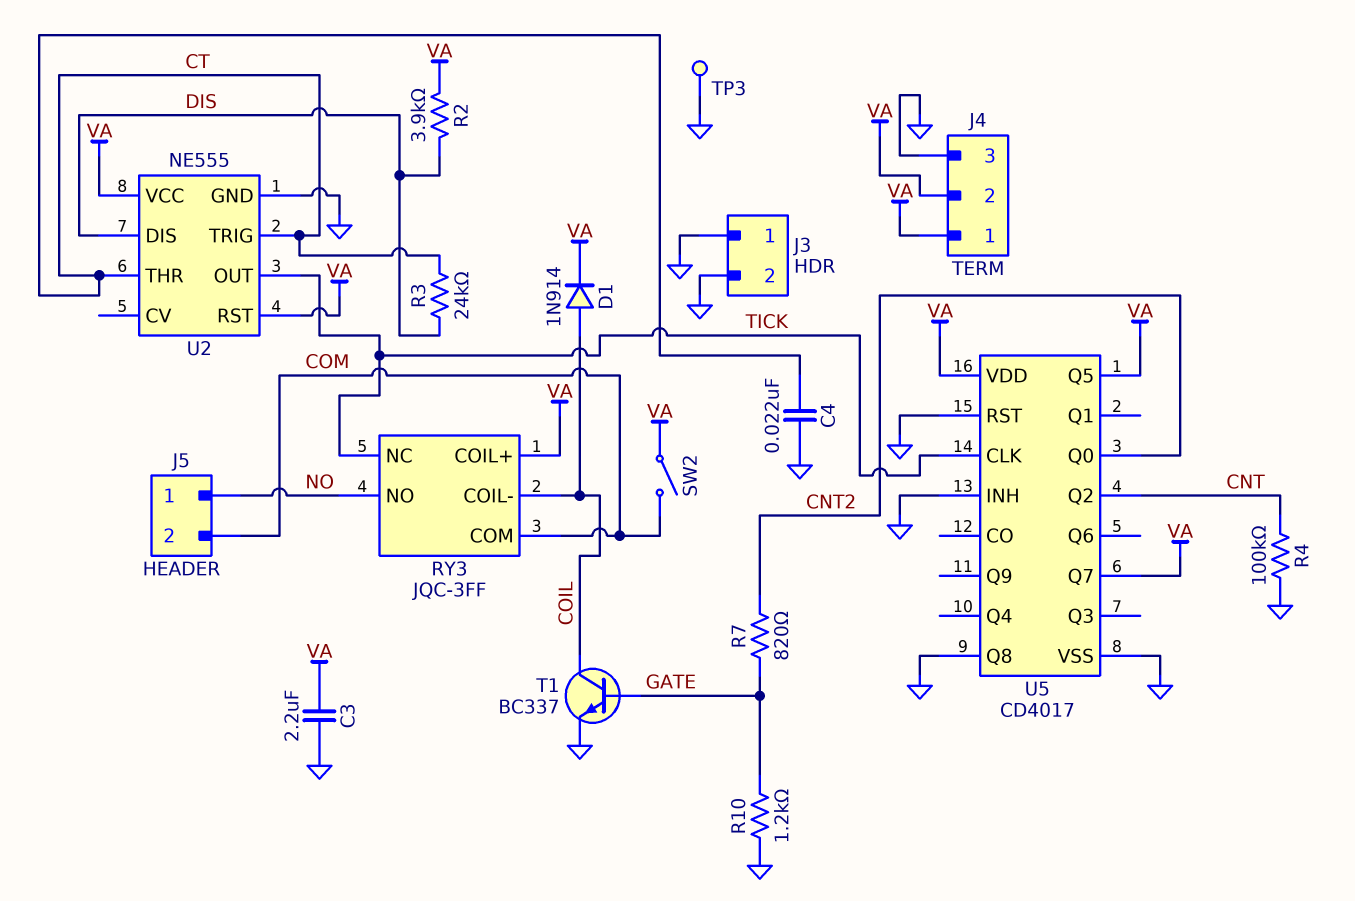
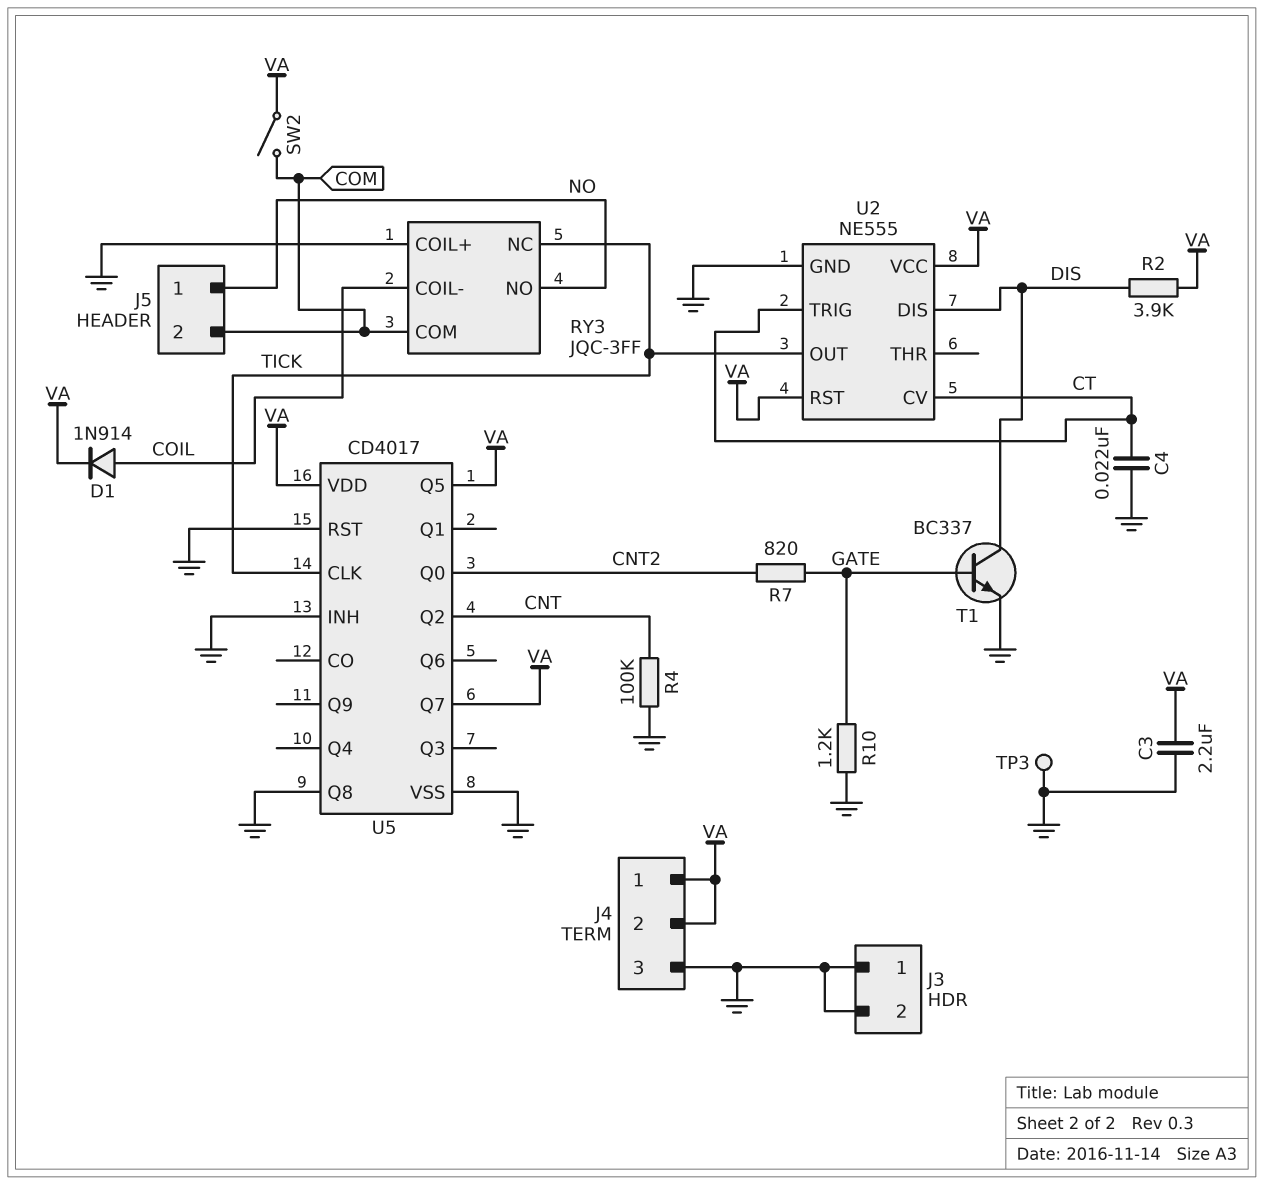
R3: 24k (CT, DIS) -> none
RY3 pin COIL+: VA -> GND
T1: NPN BC337 (B GATE, C COIL, E GND) -> NPN BC337 (B GATE, C DIS, E GND)
U2 pin CV: none -> CT
U2 pin THR: CT -> none

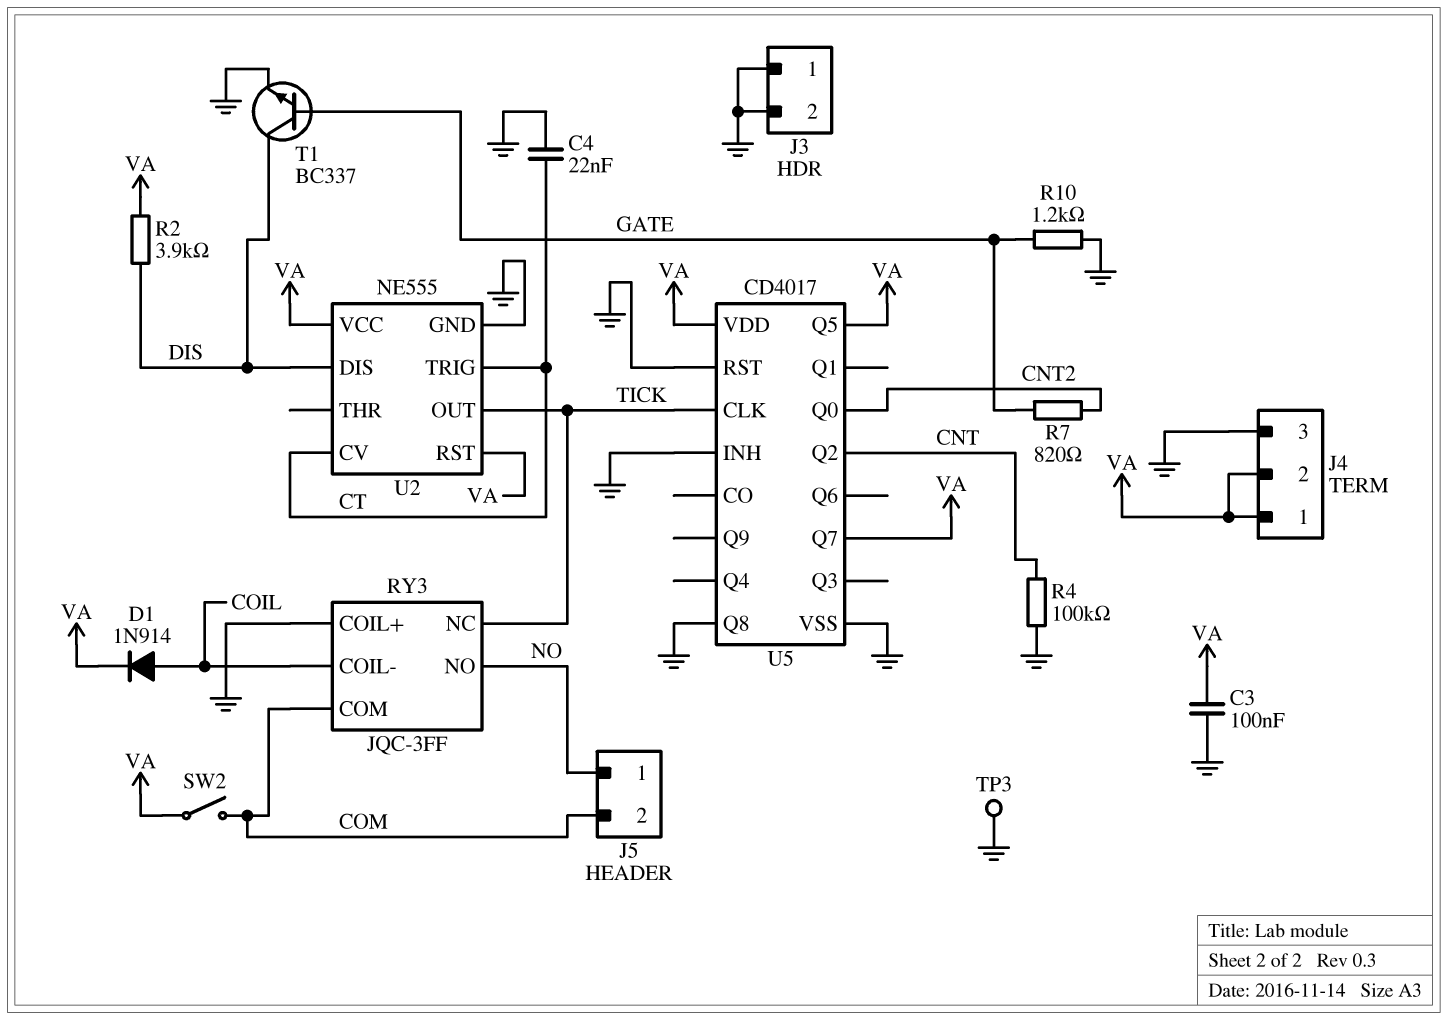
C3: 2.2uF (GND, VA) -> 100nF (GND, VA)

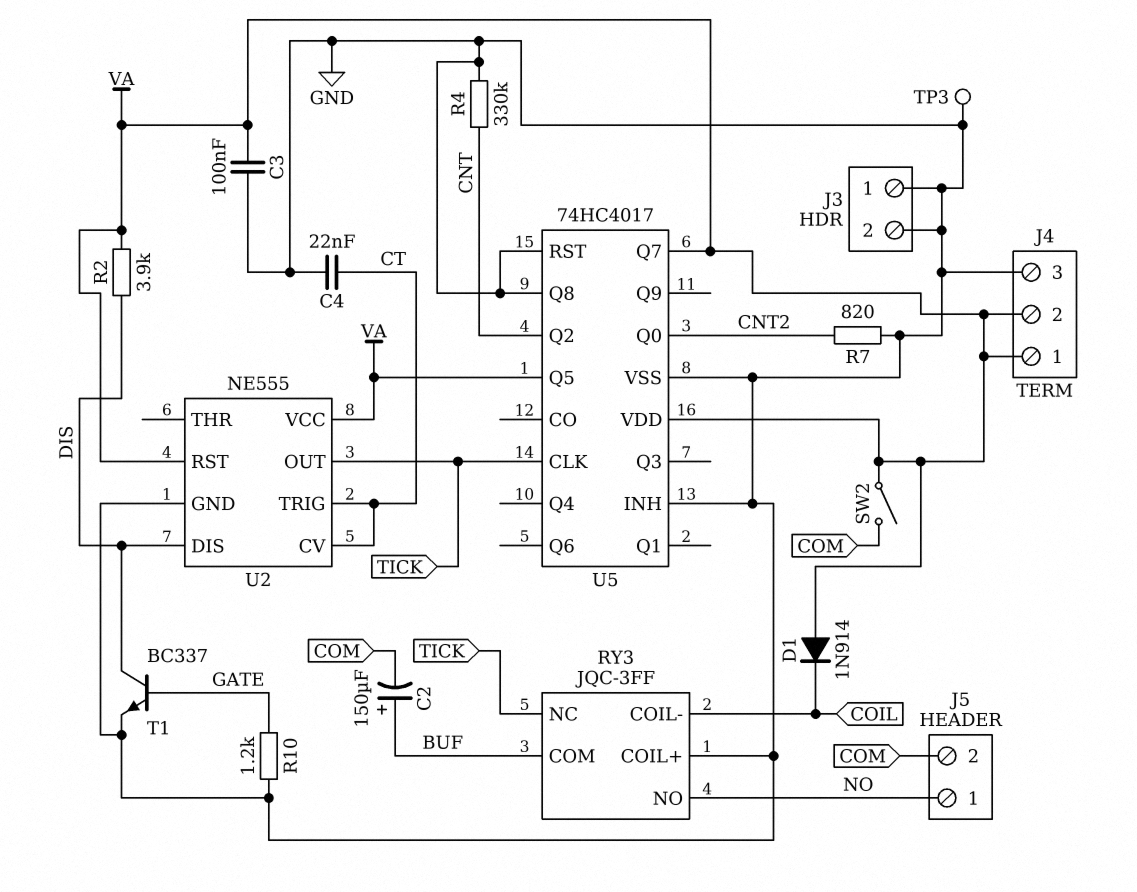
C2: none -> 150uF (plus BUF, minus COM)
D1: diode 1N914 (A COIL, K VA) -> diode 1N914 (A VA, K COIL)
R4: 100k (CNT, GND) -> 330k (CNT, GND)
R7: 820 (CNT2, GATE) -> 820 (CNT2, GND)
RY3 pin COM: COM -> BUF
U5: CD4017 -> 74HC4017

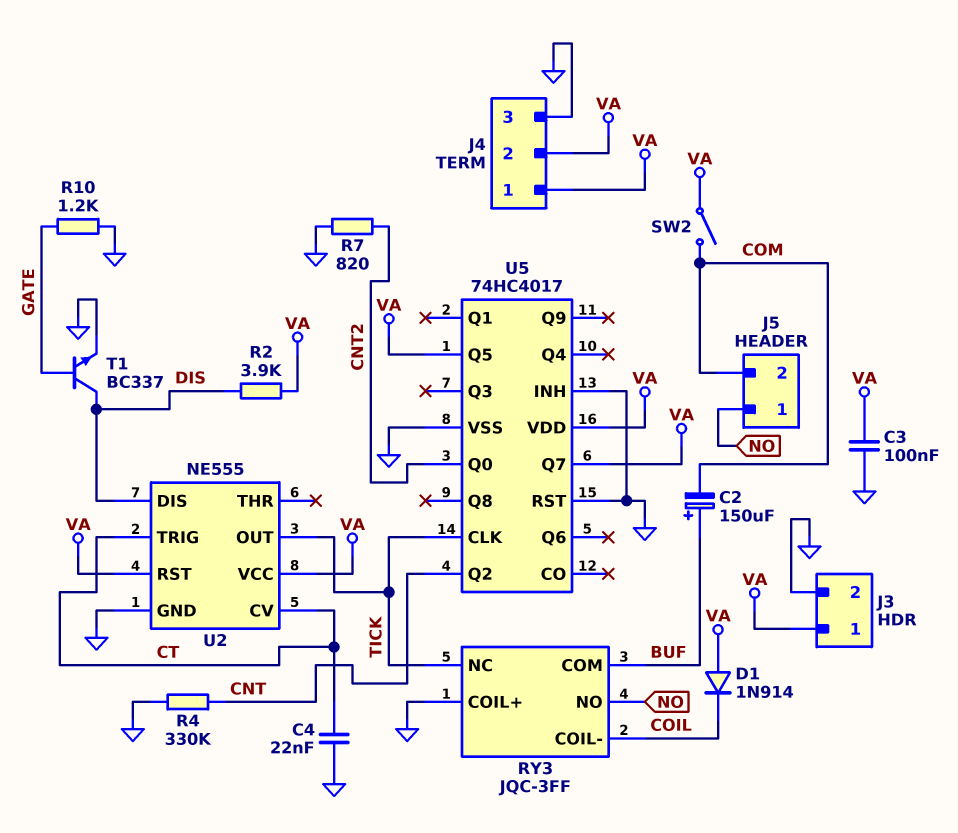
J3 pin 1: GND -> VA
TP3: test point (GND) -> none
U5 pin Q8: GND -> none

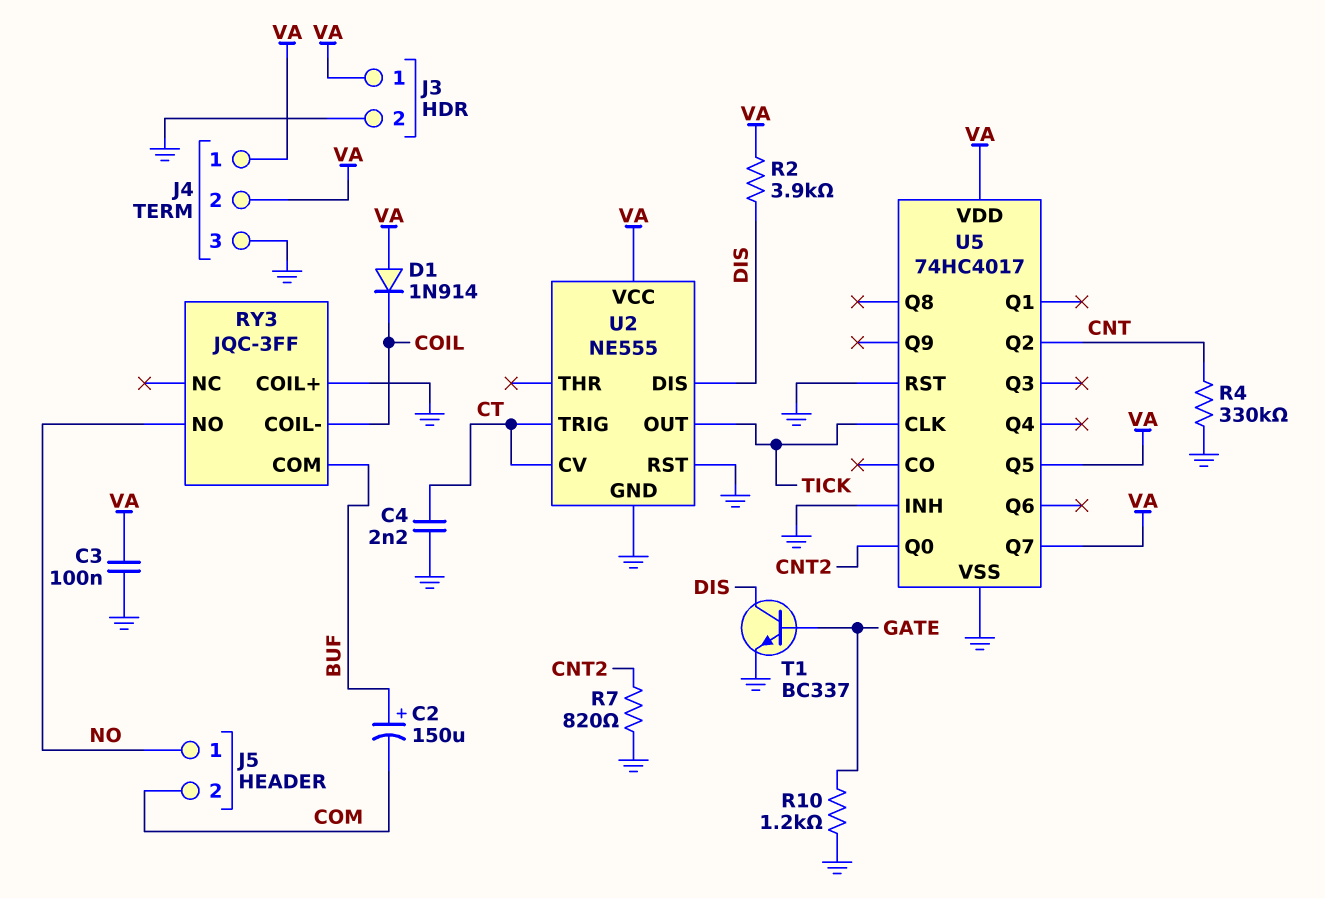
C4: 22nF (CT, GND) -> 2.2nF (CT, GND)
RY3 pin NC: TICK -> none
SW2: switch (COM, VA) -> none
U2 pin RST: VA -> GND

